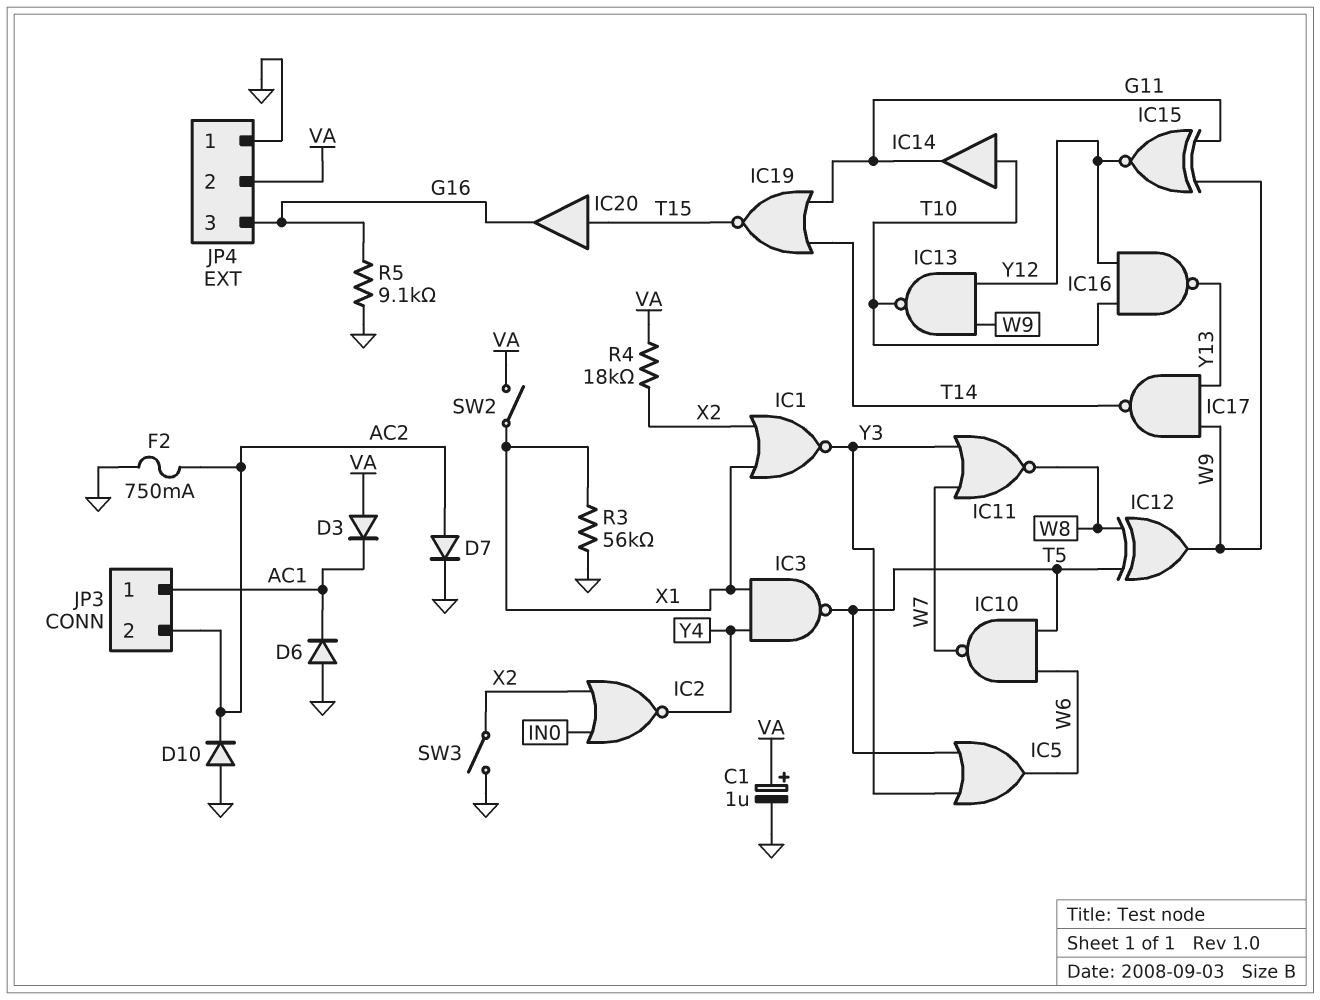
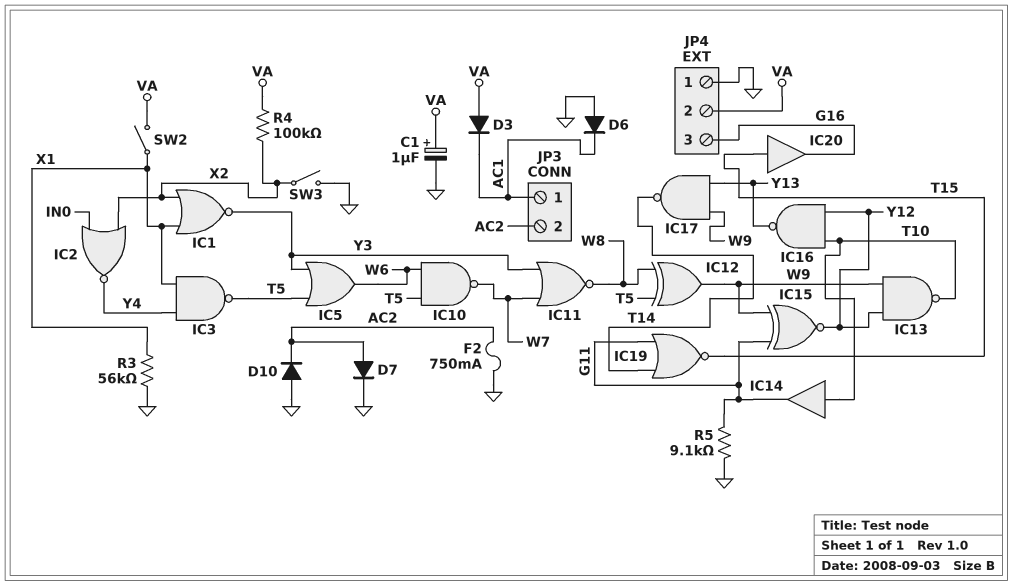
R4: 18k (VA, X2) -> 100k (VA, X2)
R5: 9.1k (G16, GND) -> 9.1k (G11, GND)

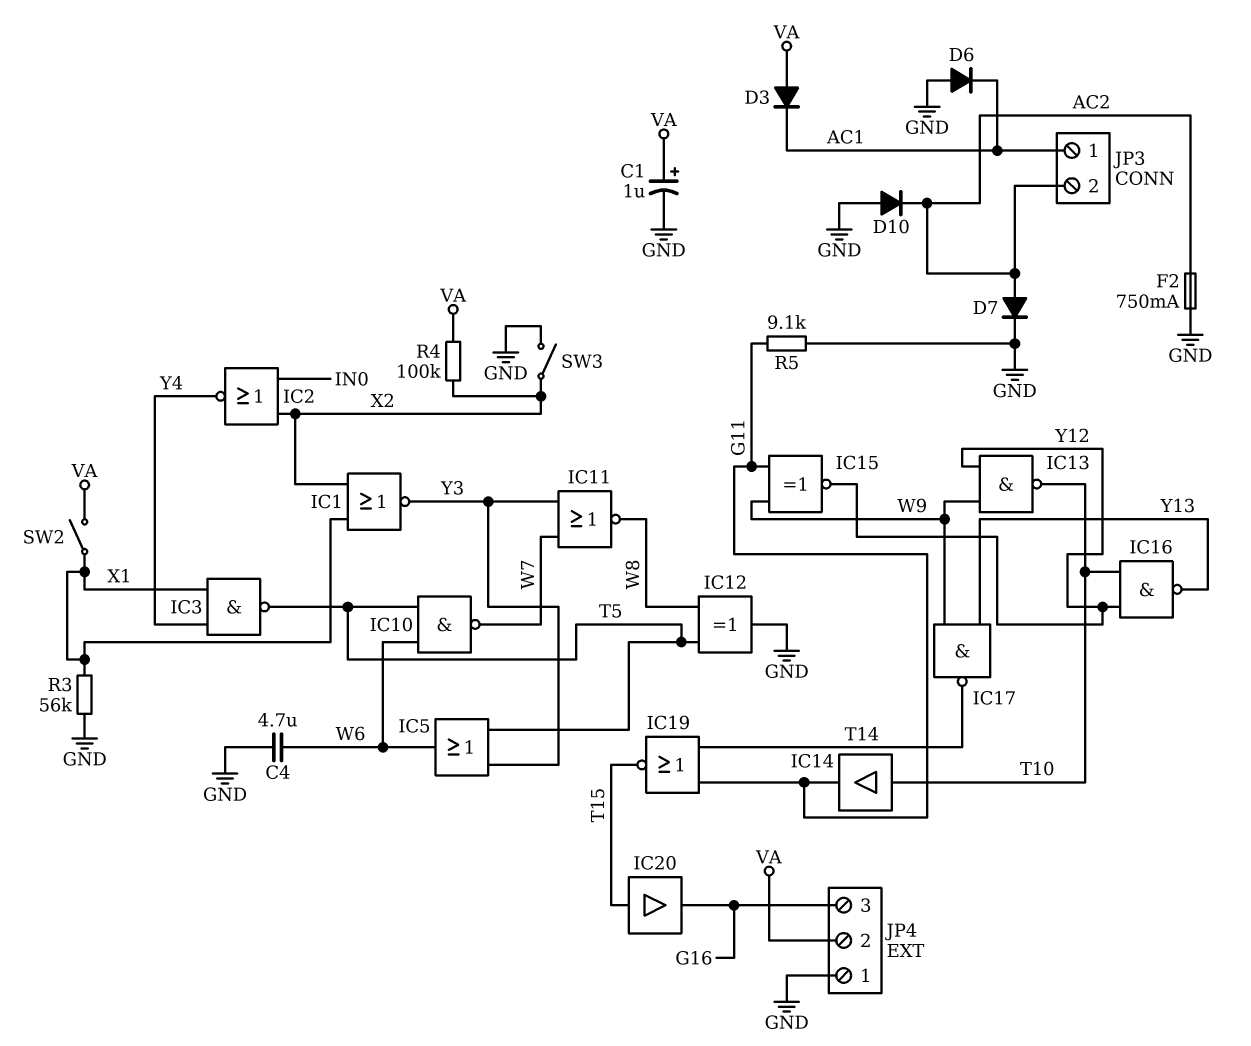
C4: none -> 4.7uF (GND, W6)
IC12: XOR (in T5, in W8, out W9) -> XOR (in T5, in W8, out GND)

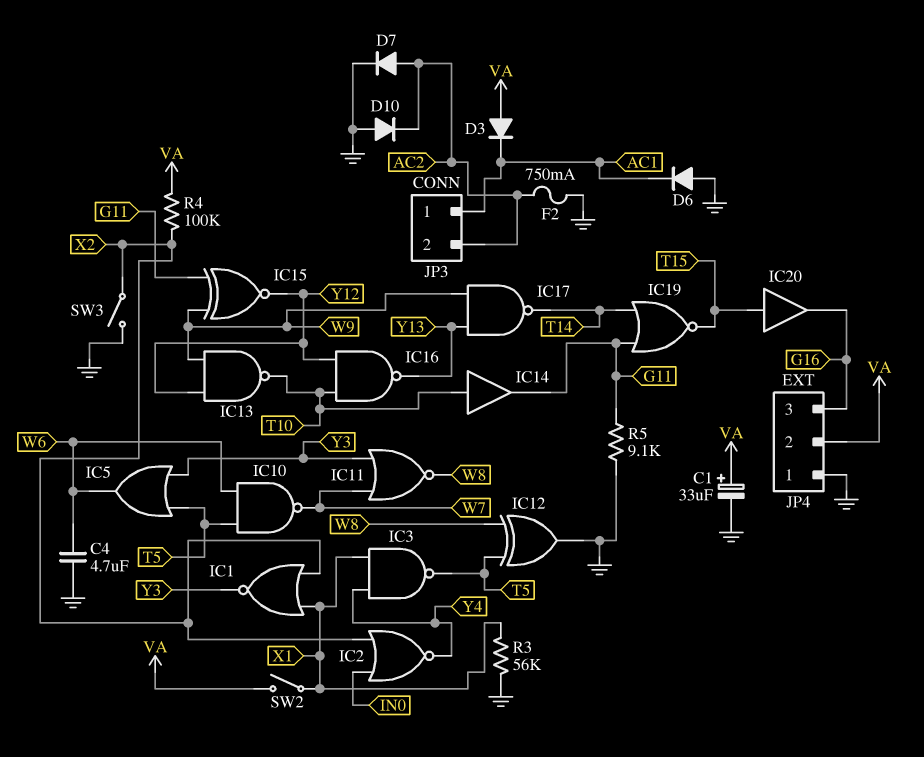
C1: 1uF (plus VA, minus GND) -> 33uF (plus VA, minus GND)

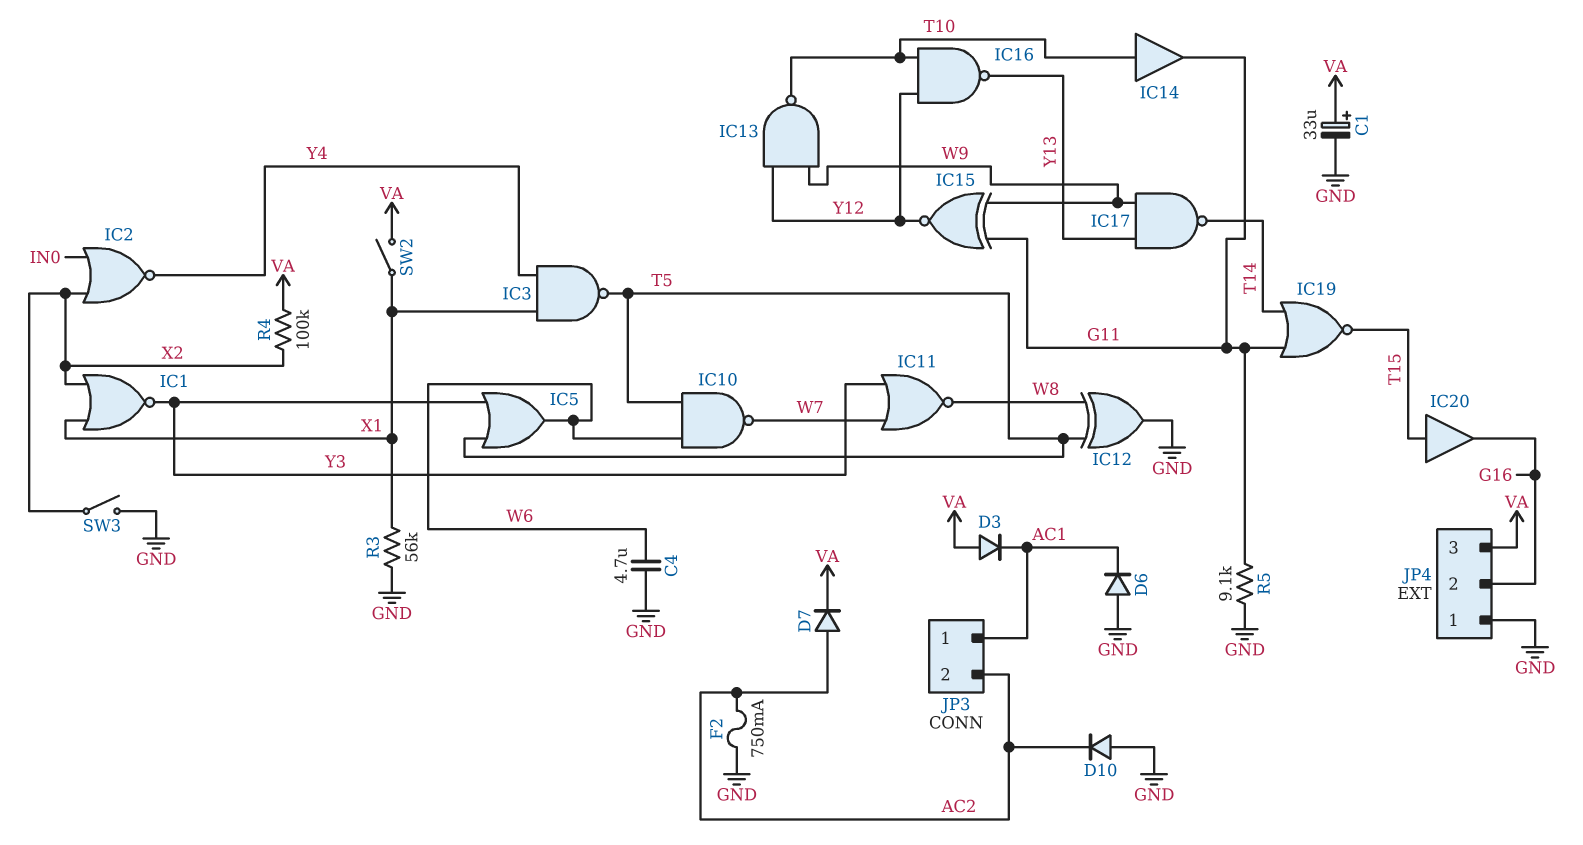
D7: diode (A AC2, K GND) -> diode (A AC2, K VA)
JP4 pin 2: VA -> G16
JP4 pin 3: G16 -> VA

